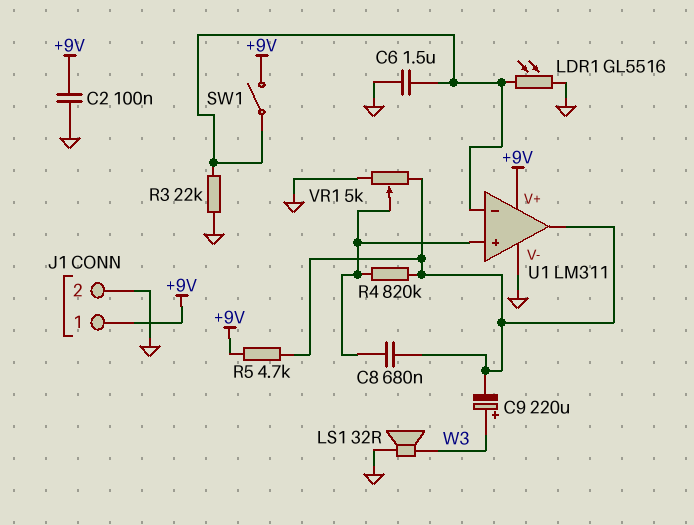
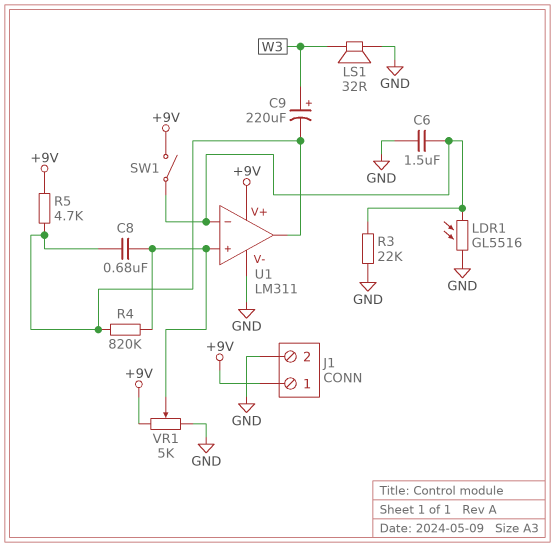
C2: 100nF (+9V, GND) -> none
VR1: 5k (GND, U1/out, wiper U1/in+) -> 5k (+9V, GND, wiper U1/in+)

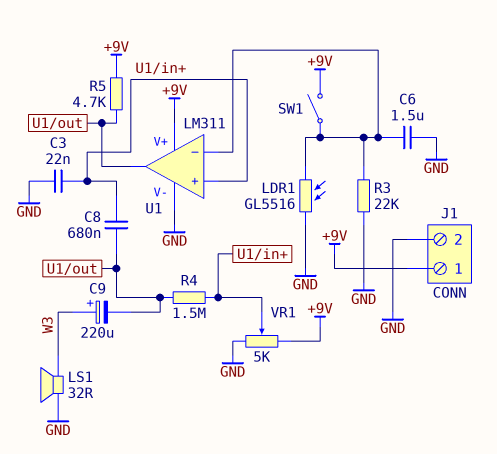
C3: none -> 22nF (GND, U1/in+)
R4: 820k (U1/in+, U1/out) -> 1.5M (U1/in+, U1/out)

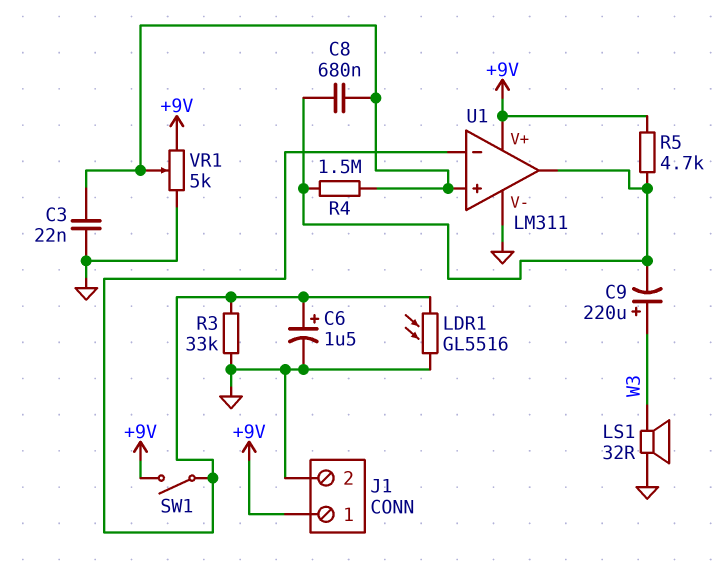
C6: 1.5uF (GND, U1/in-) -> 1.5uF (plus U1/in-, minus GND)
R3: 22k (GND, U1/in-) -> 33k (GND, U1/in-)

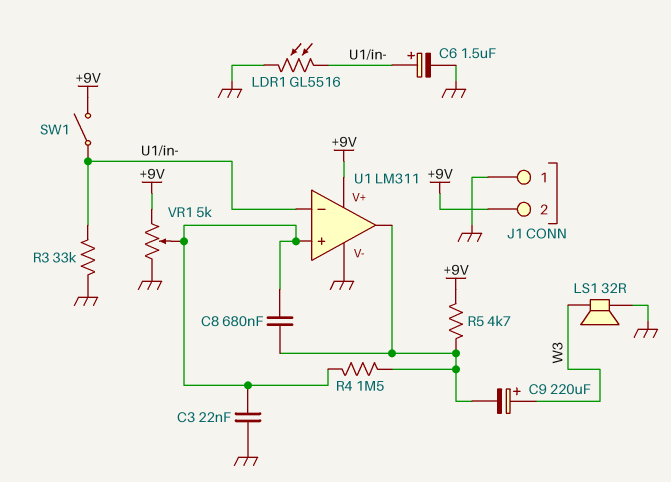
J1 pin 1: +9V -> GND
J1 pin 2: GND -> +9V

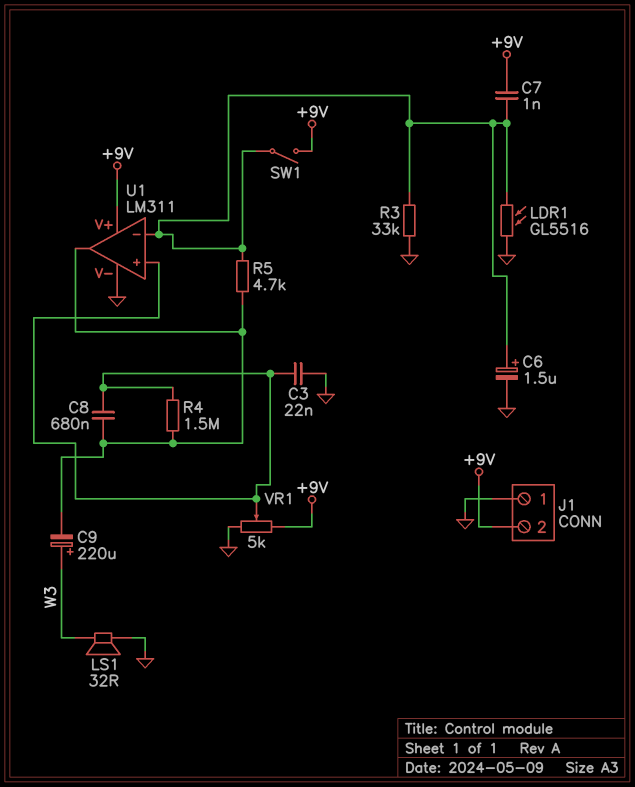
C7: none -> 1nF (+9V, U1/in-)
R5: 4.7k (+9V, U1/out) -> 4.7k (U1/in-, U1/out)

